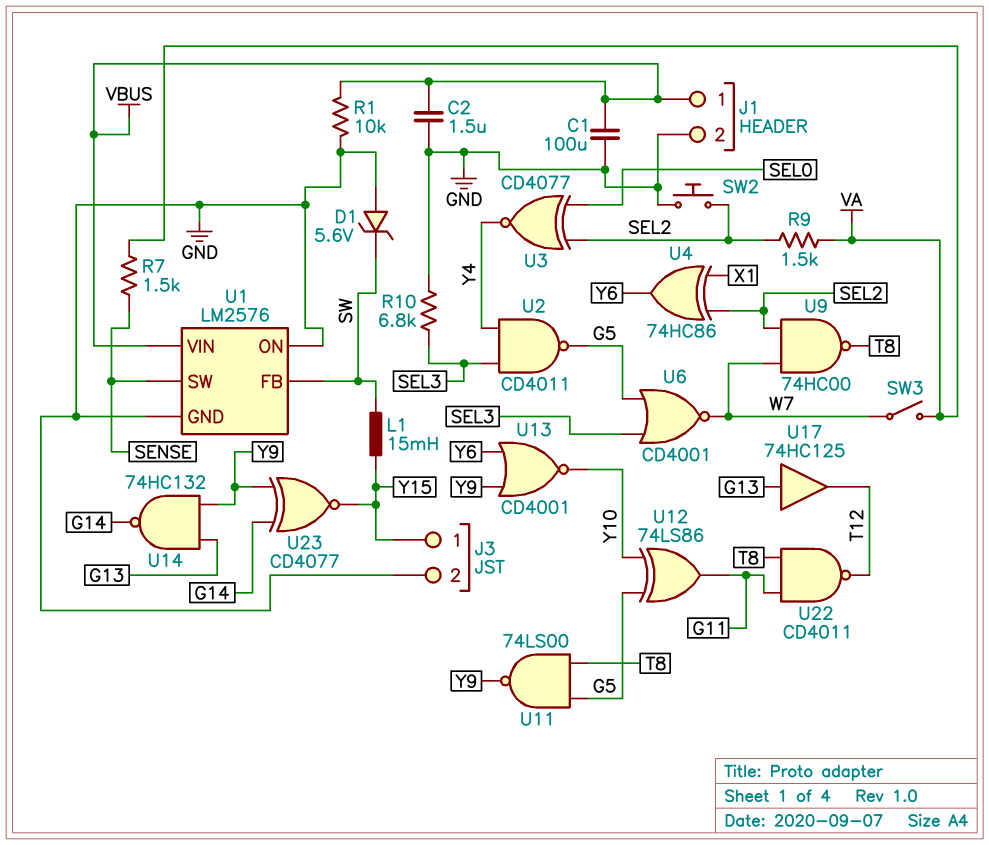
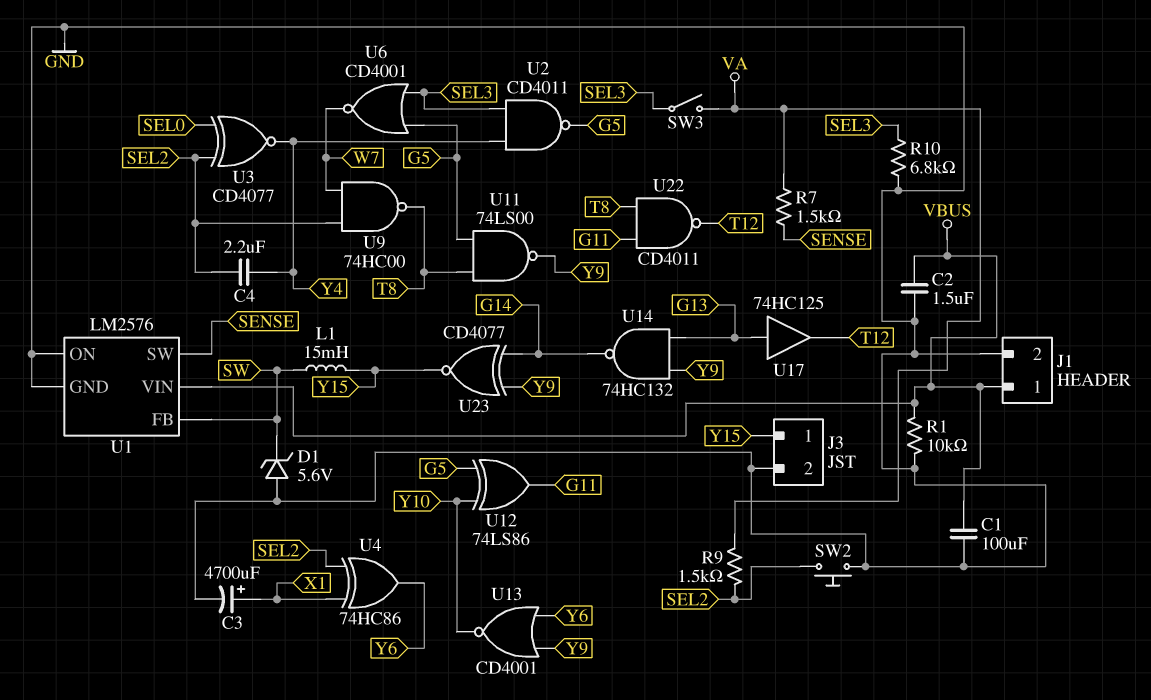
C3: none -> 4700uF (plus X1, minus GND)
C4: none -> 2.2uF (SEL2, Y4)
SW3: switch (VA, W7) -> switch (SEL3, VA)

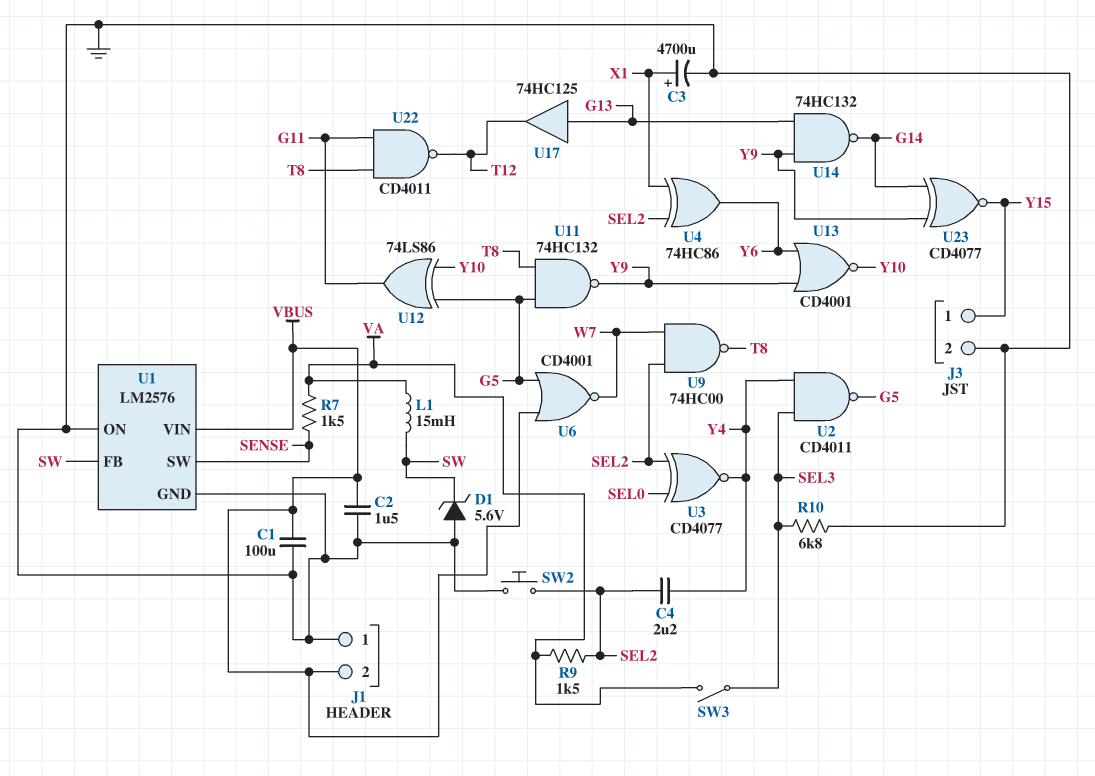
J1 pin 1: VBUS -> GND
J1 pin 2: GND -> VBUS
L1: 15mH (SW, Y15) -> 15mH (SW, VA)
R1: 10k (GND, VBUS) -> none
U6: NOR CD4001 (in G5, in SEL3, out W7) -> NOR CD4001 (in G5, in VBUS, out W7)
U11: NAND 74LS00 (in G5, in T8, out Y9) -> NAND 74HC132 (in G5, in T8, out Y9)

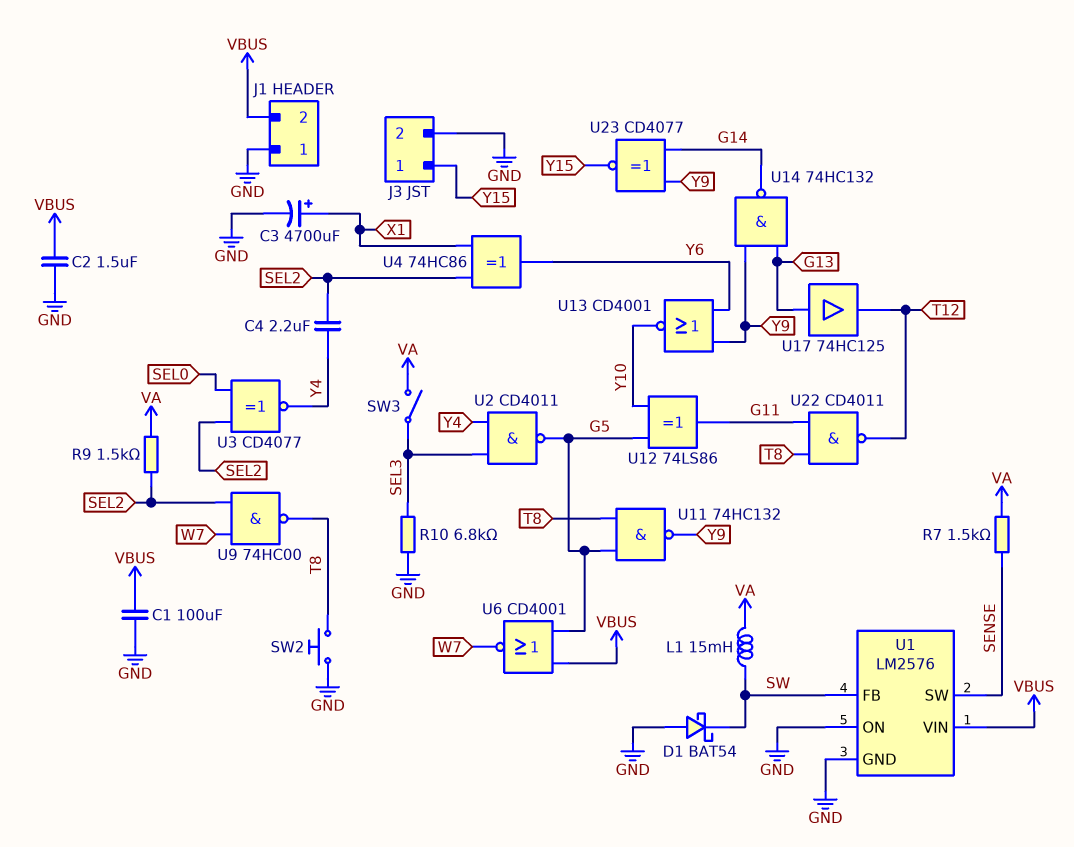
D1: zener 5.6V (A GND, K SW) -> schottky BAT54 (A GND, K SW)
SW2: button (GND, SEL2) -> button (GND, T8)

